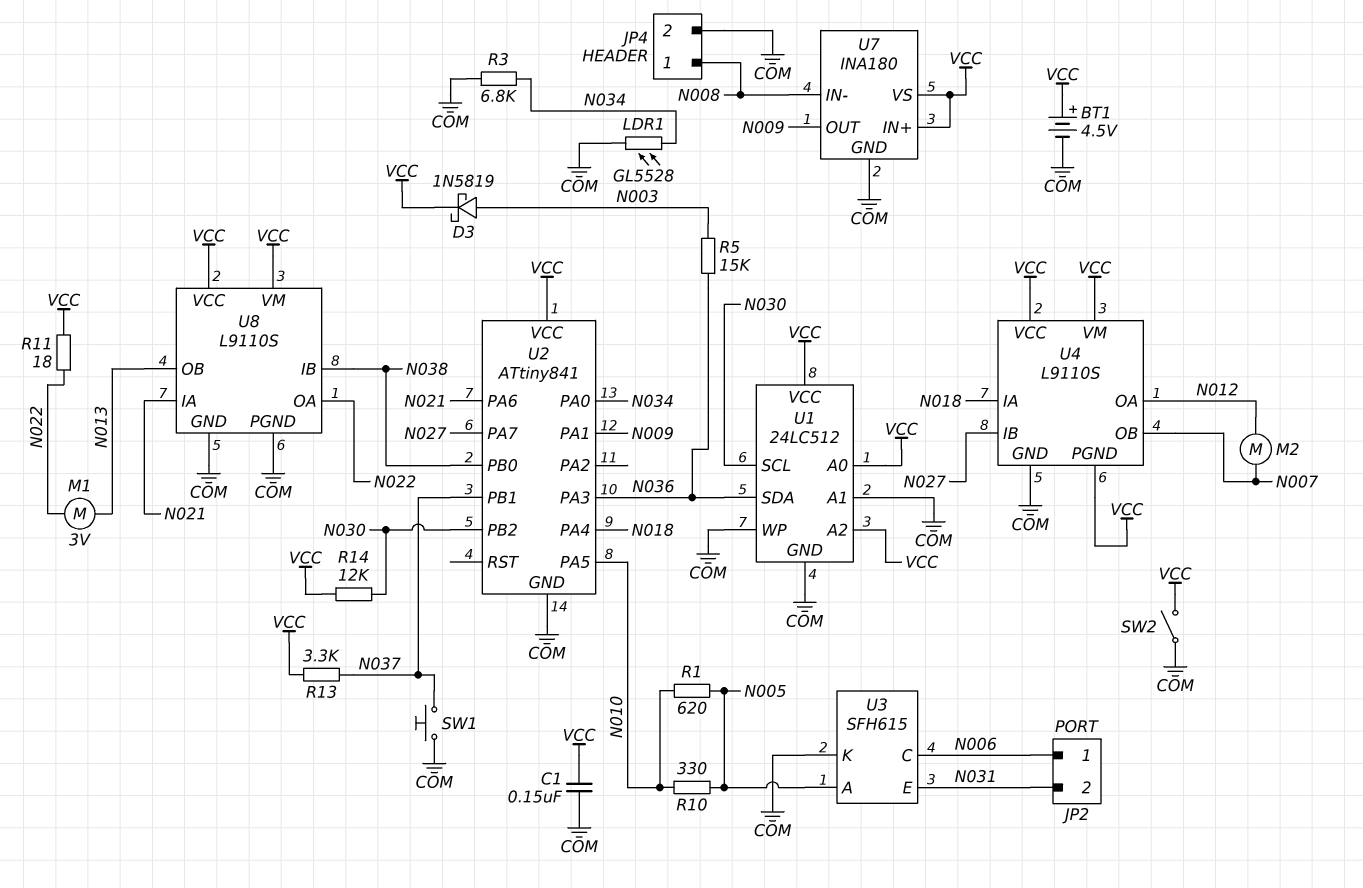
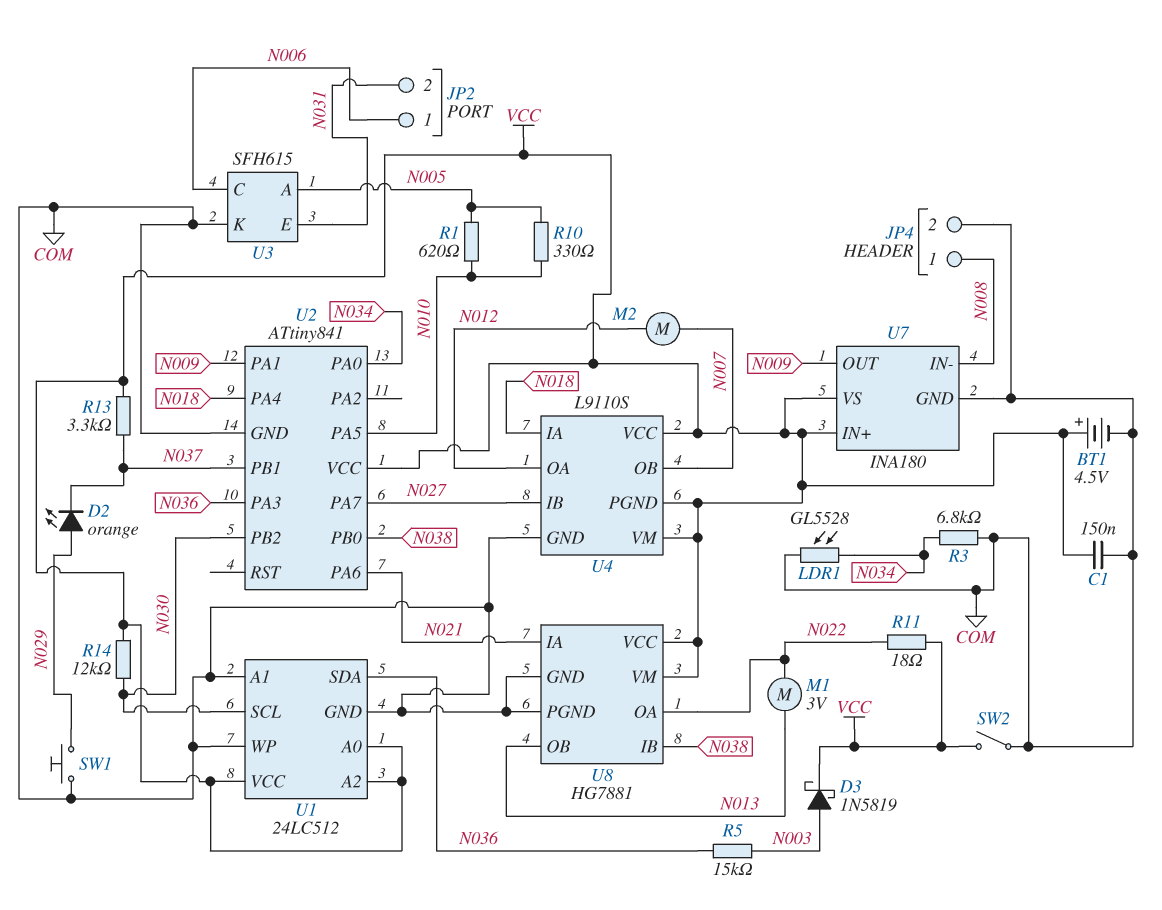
D2: none -> LED orange (A N029, K N037)
SW1: button (COM, N037) -> button (COM, N029)
U8: L9110S -> HG7881

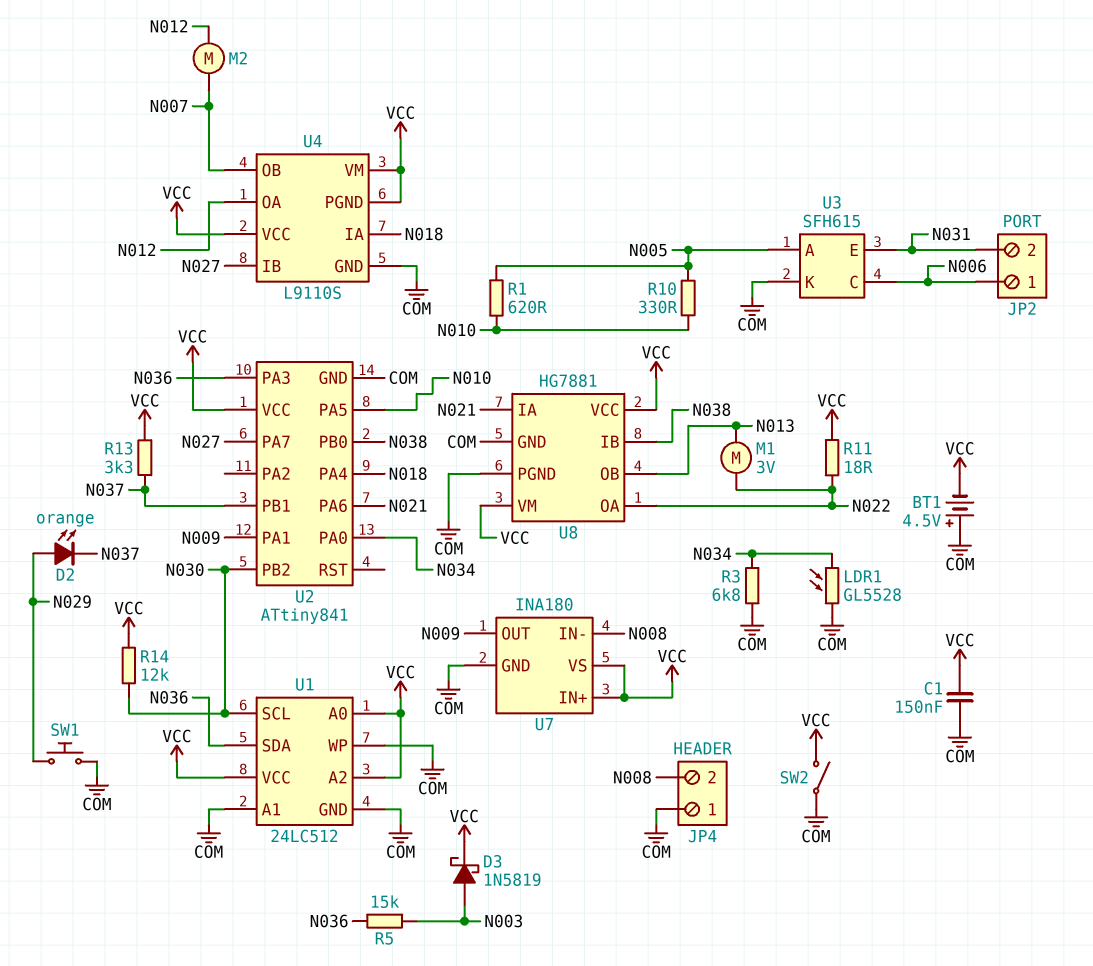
BT1: 4.5V (plus VCC, minus COM) -> 4.5V (plus COM, minus VCC)
JP4 pin 1: N008 -> COM
JP4 pin 2: COM -> N008

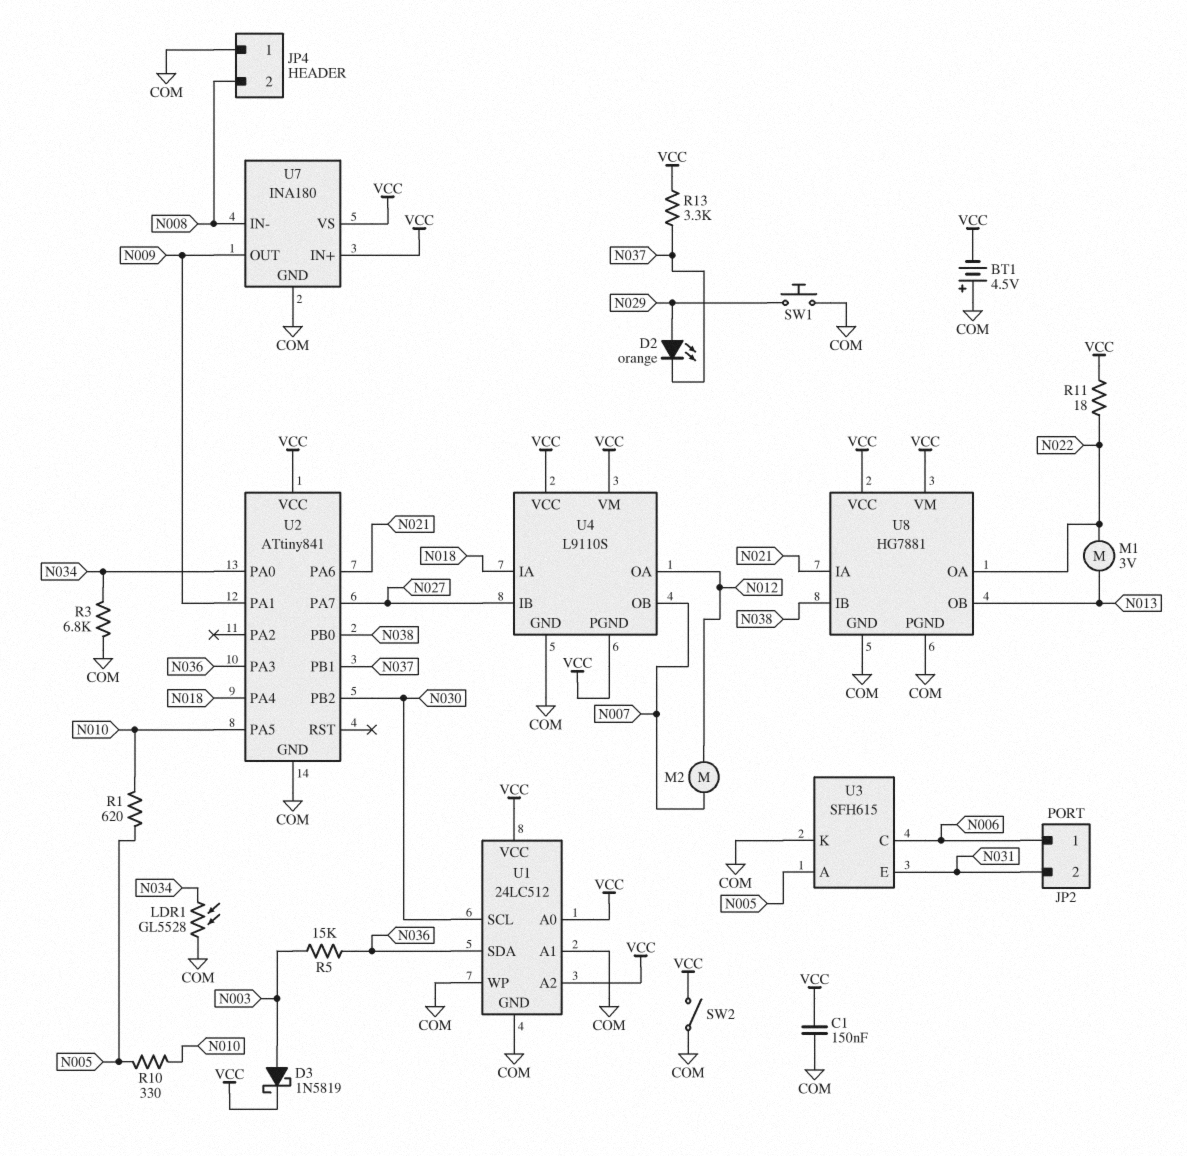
R14: 12k (N030, VCC) -> none

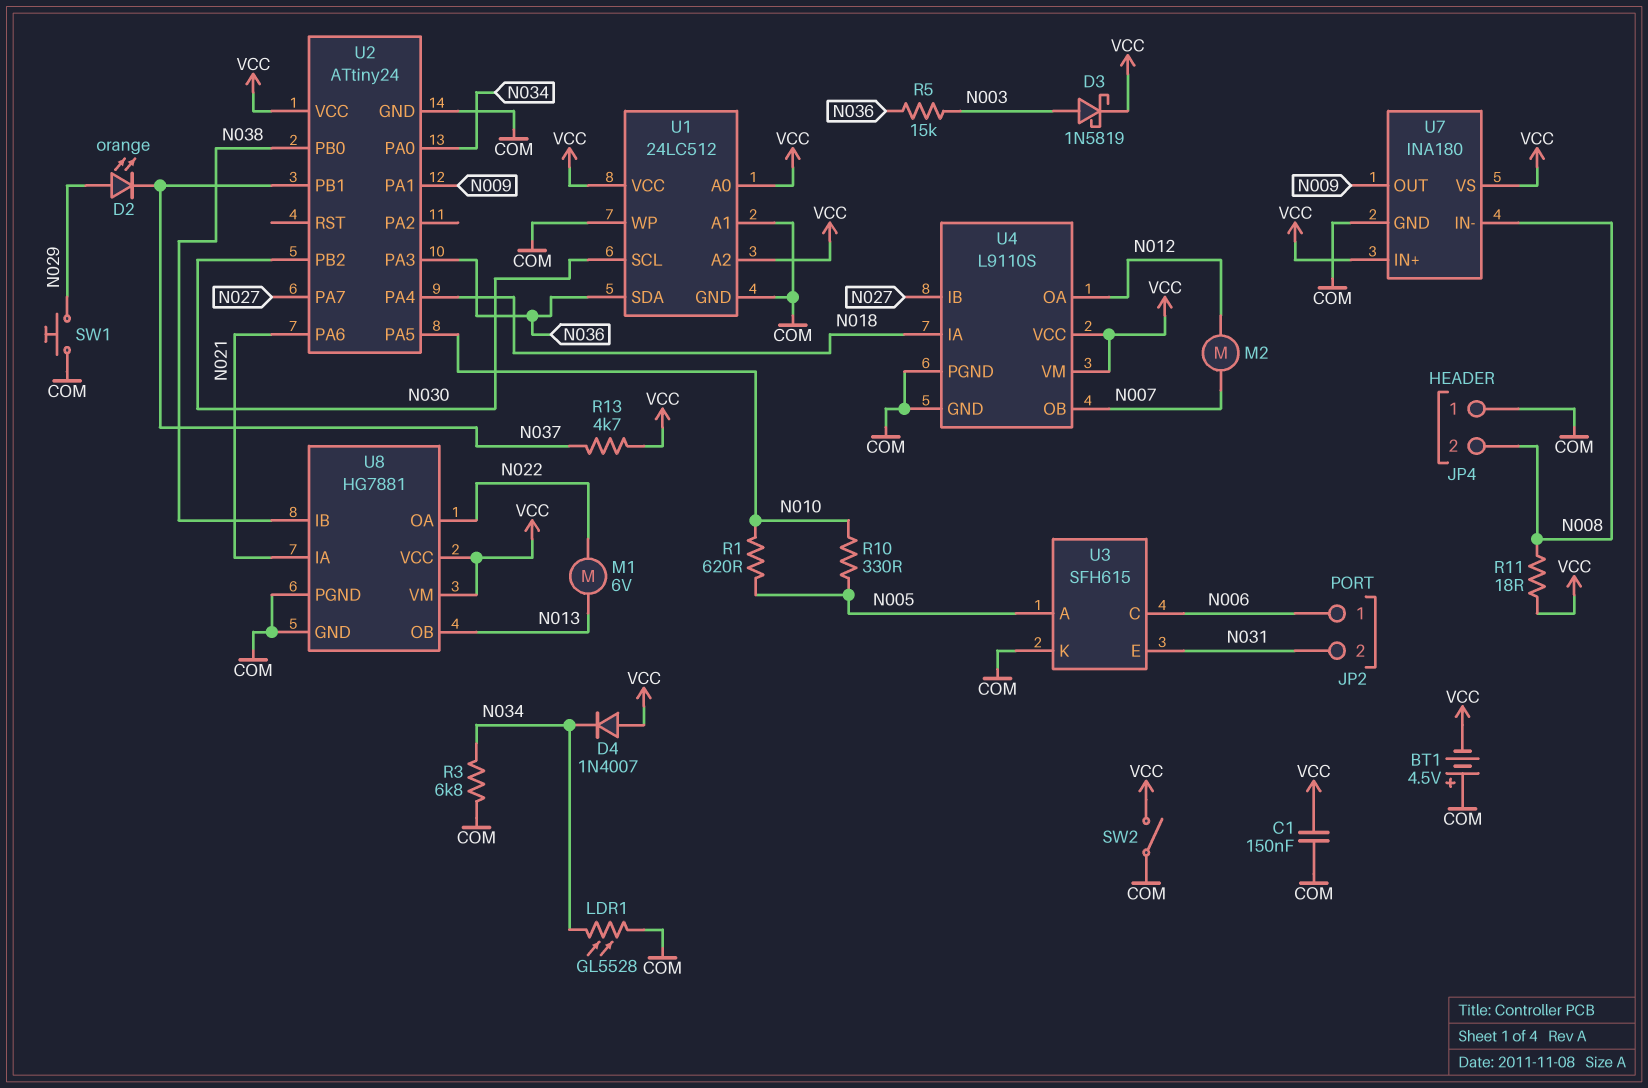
D4: none -> diode 1N4007 (A VCC, K N034)
M1: motor 3V (N013, N022) -> motor 6V (N013, N022)
R11: 18 (N022, VCC) -> 18 (N008, VCC)
R13: 3.3k (N037, VCC) -> 4.7k (N037, VCC)
U2: ATtiny841 -> ATtiny24
U4 pin PGND: VCC -> COM

